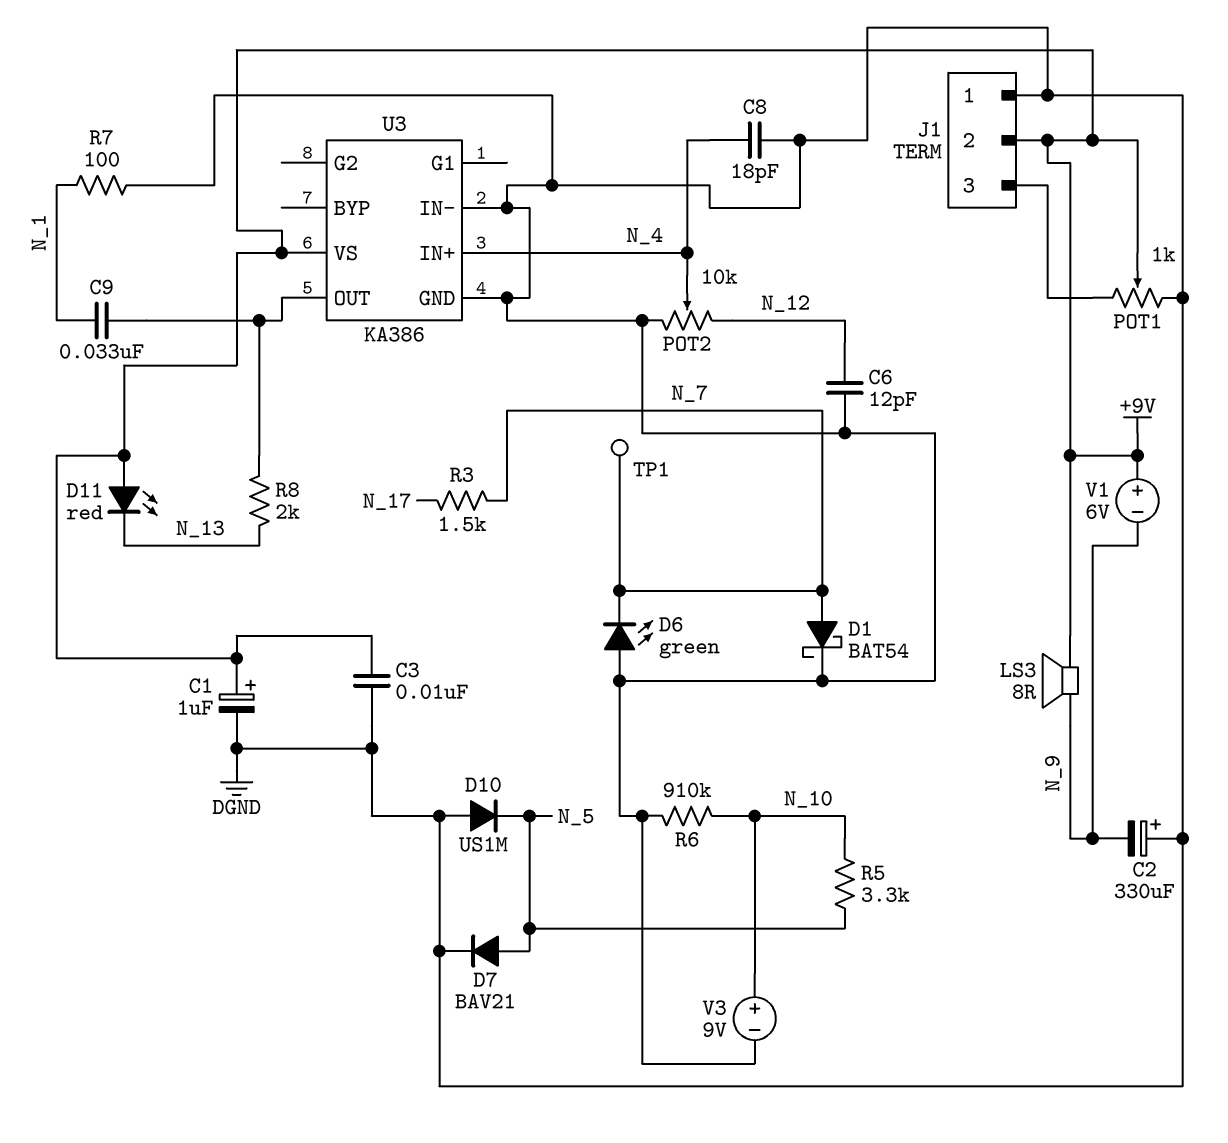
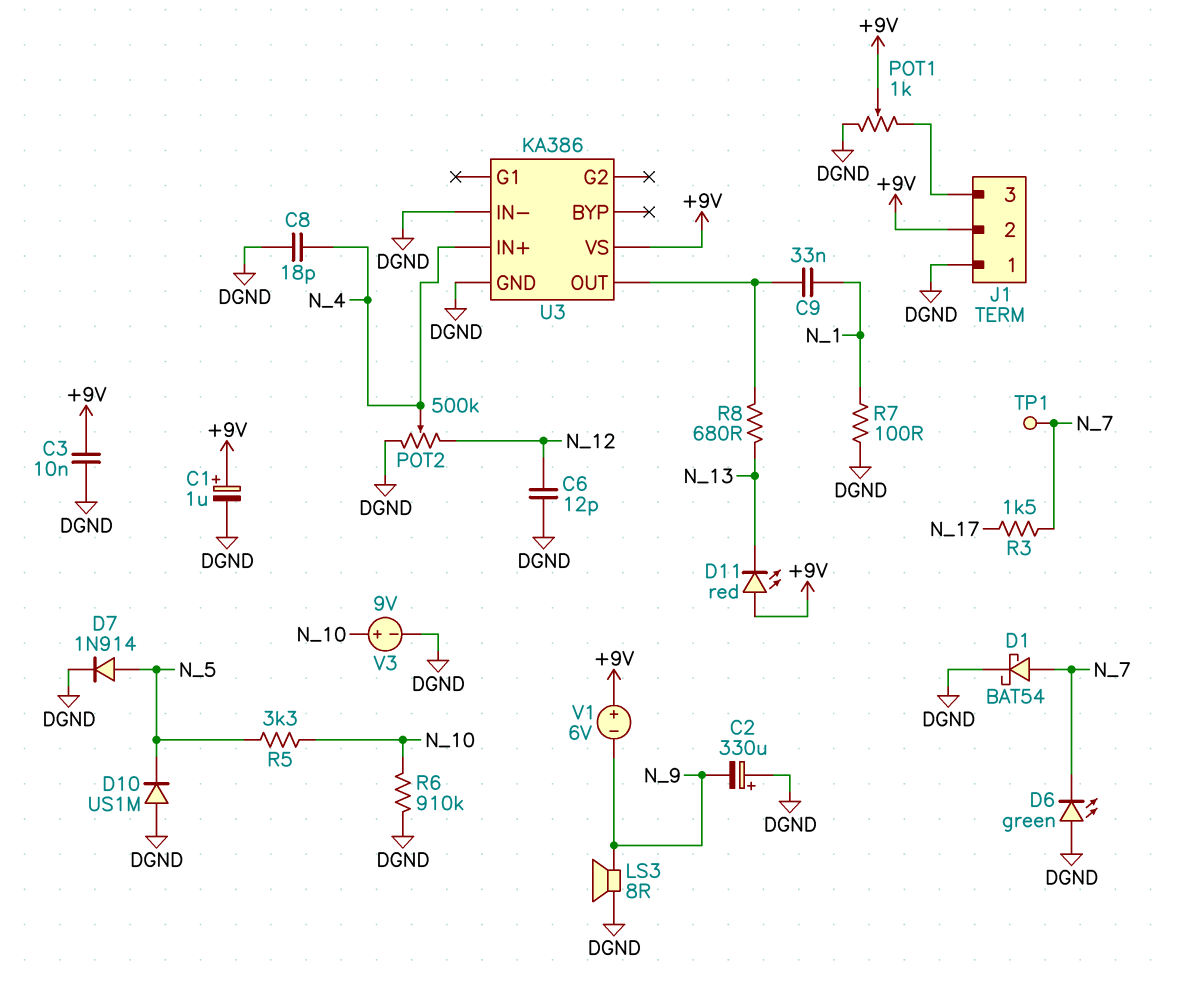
D7: diode BAV21 (A N_5, K DGND) -> diode 1N914 (A N_5, K DGND)
LS3: speaker 8R (+9V, N_9) -> speaker 8R (DGND, N_9)
POT2: 10k (DGND, N_12, wiper N_4) -> 500k (DGND, N_12, wiper N_4)
R8: 2k (N_13, U3/OUT) -> 680 (N_13, U3/OUT)

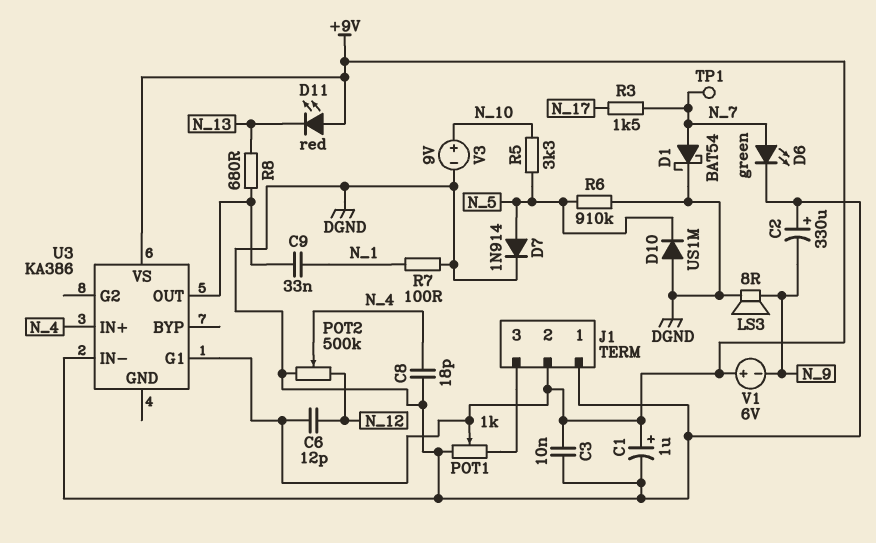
C6: 12pF (DGND, N_12) -> 12pF (+9V, N_12)
D6: LED green (A DGND, K N_7) -> LED green (A N_7, K DGND)
R6: 910k (DGND, N_10) -> 910k (DGND, N_5)
U3 pin G1: none -> +9V
U3 pin GND: DGND -> none

